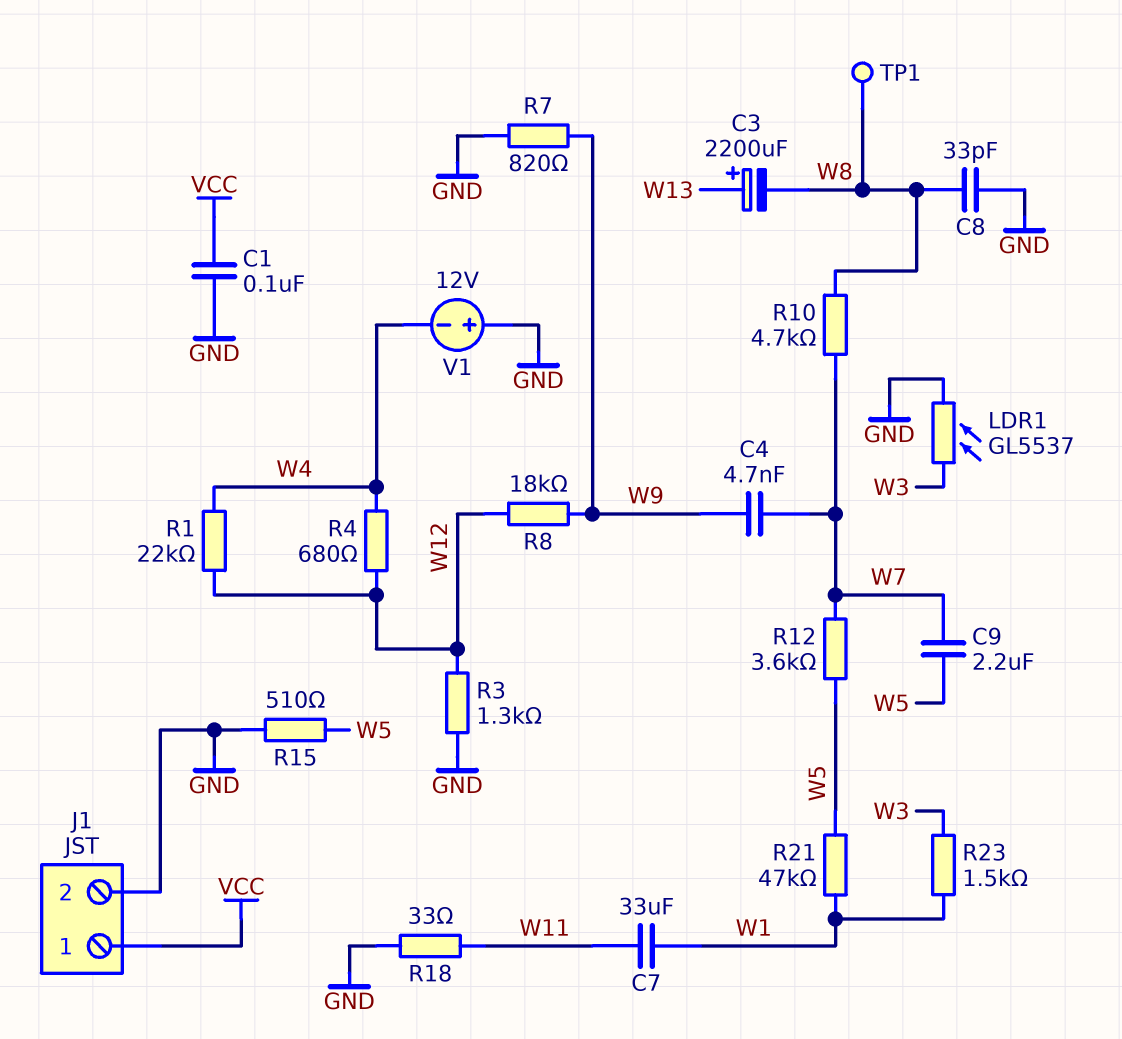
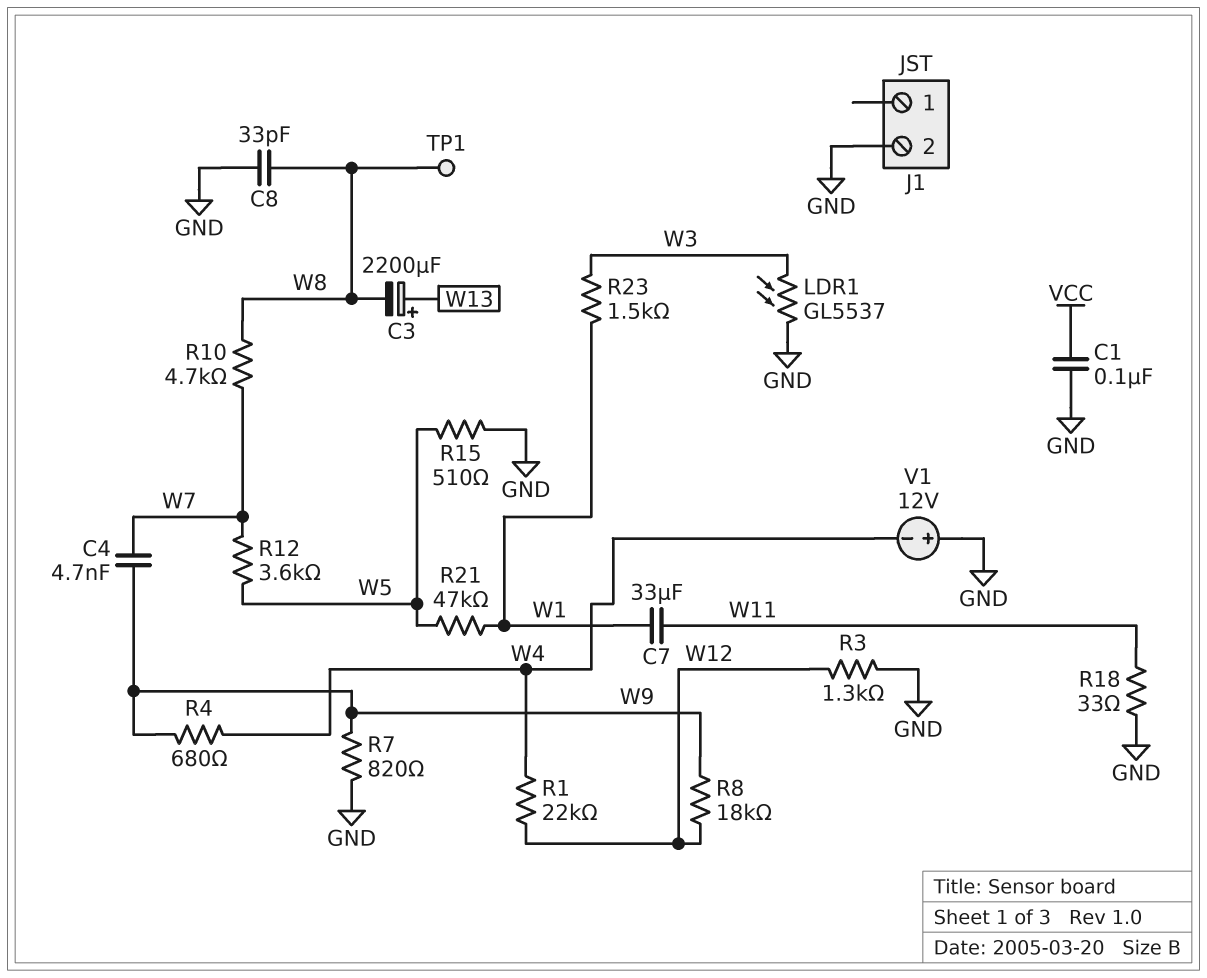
C9: 2.2uF (W5, W7) -> none
J1 pin 1: VCC -> none
R4: 680 (W4, W12) -> 680 (W4, W9)

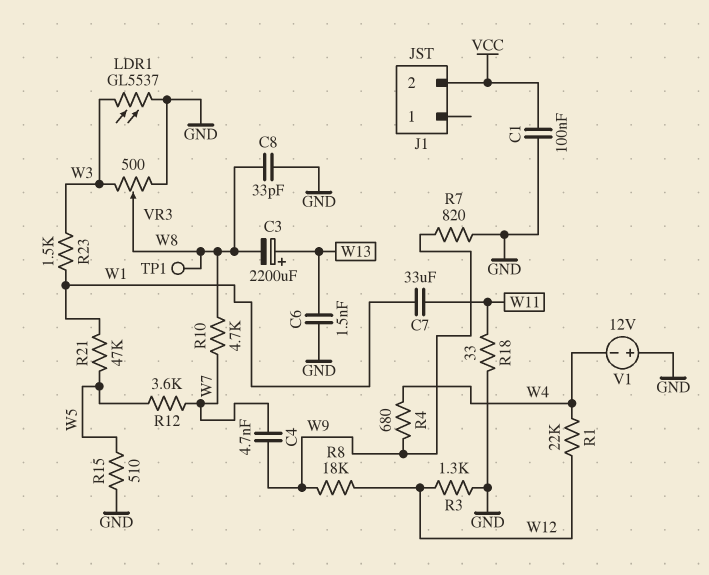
C6: none -> 1.5nF (GND, W13)
J1 pin 2: GND -> VCC
VR3: none -> 500 (GND, W3, wiper W8)

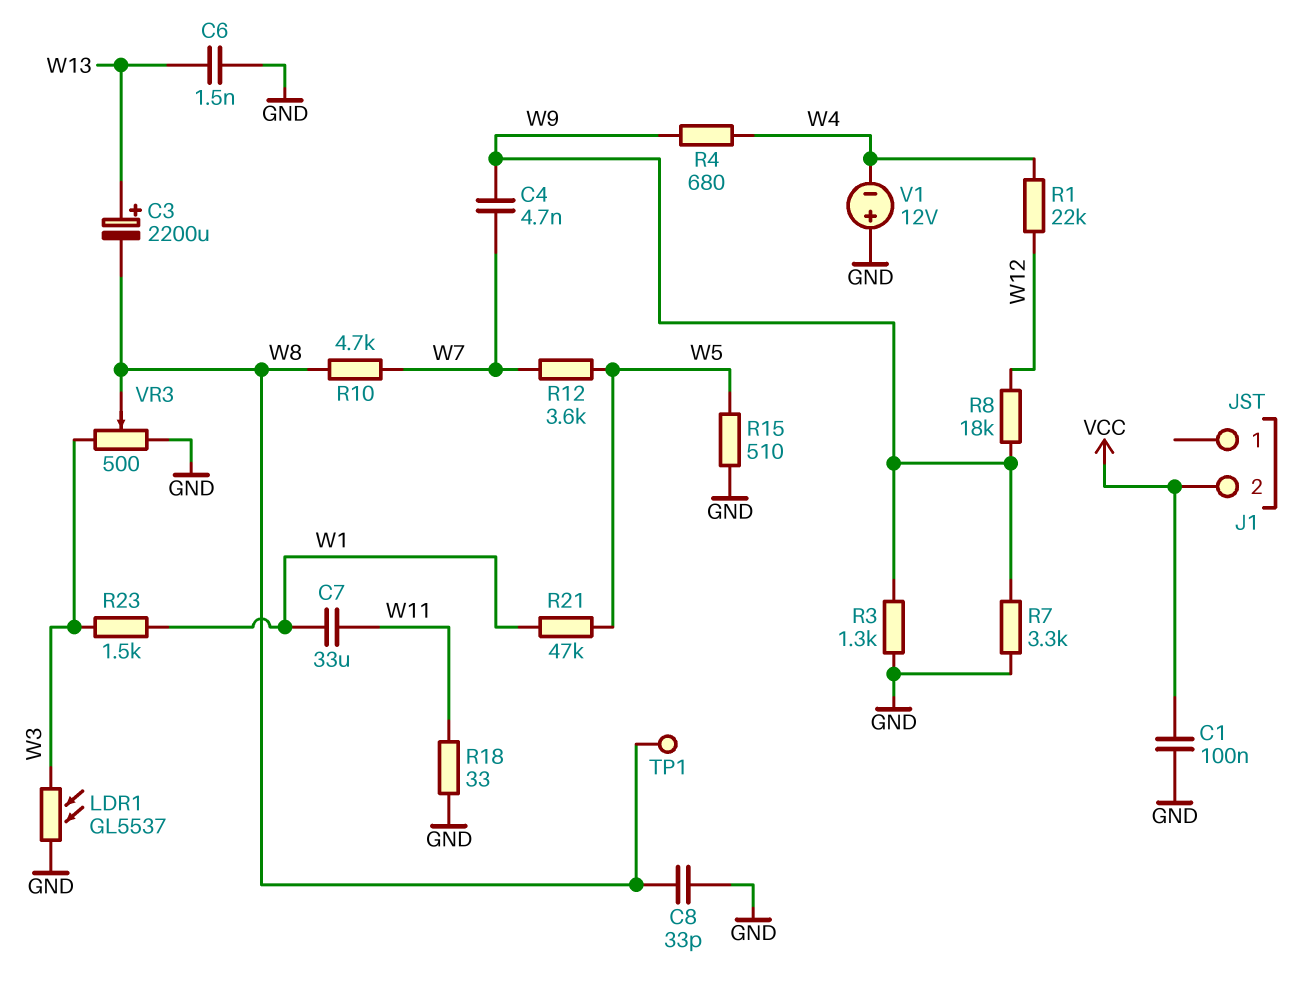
R3: 1.3k (GND, W12) -> 1.3k (GND, W9)
R7: 820 (GND, W9) -> 3.3k (GND, W9)

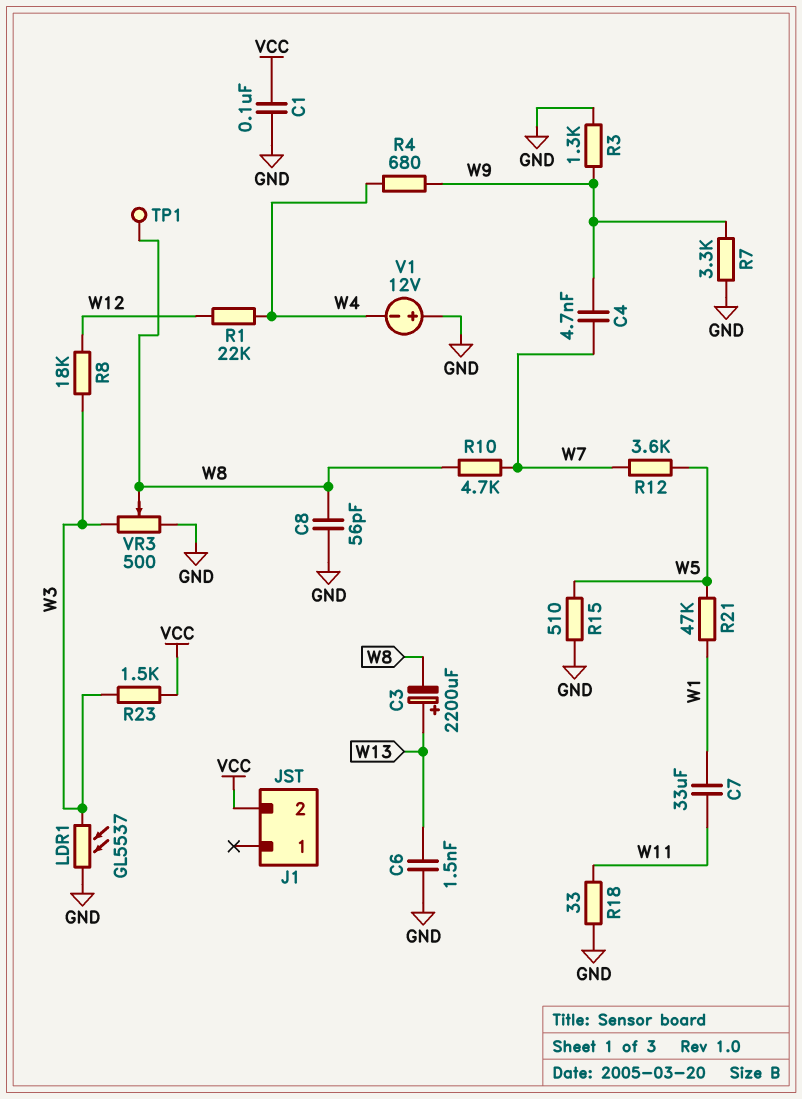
C8: 33pF (GND, W8) -> 56pF (GND, W8)
R8: 18k (W9, W12) -> 18k (W3, W12)
R23: 1.5k (W1, W3) -> 1.5k (VCC, W3)

